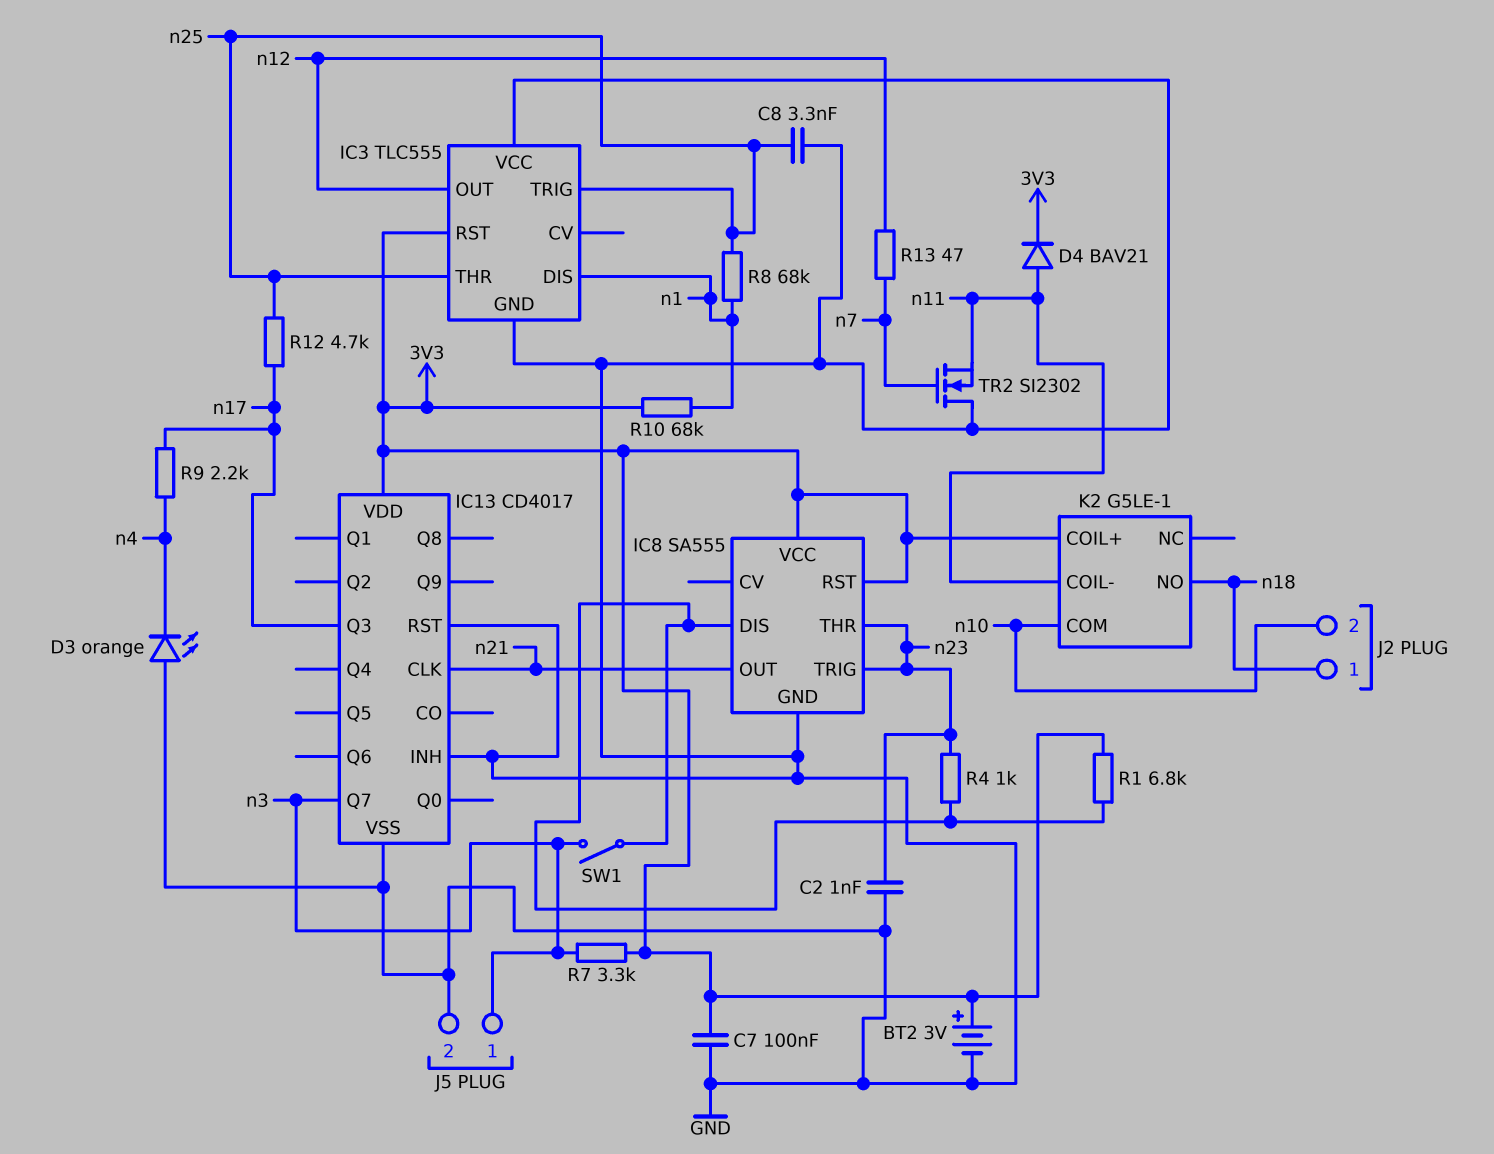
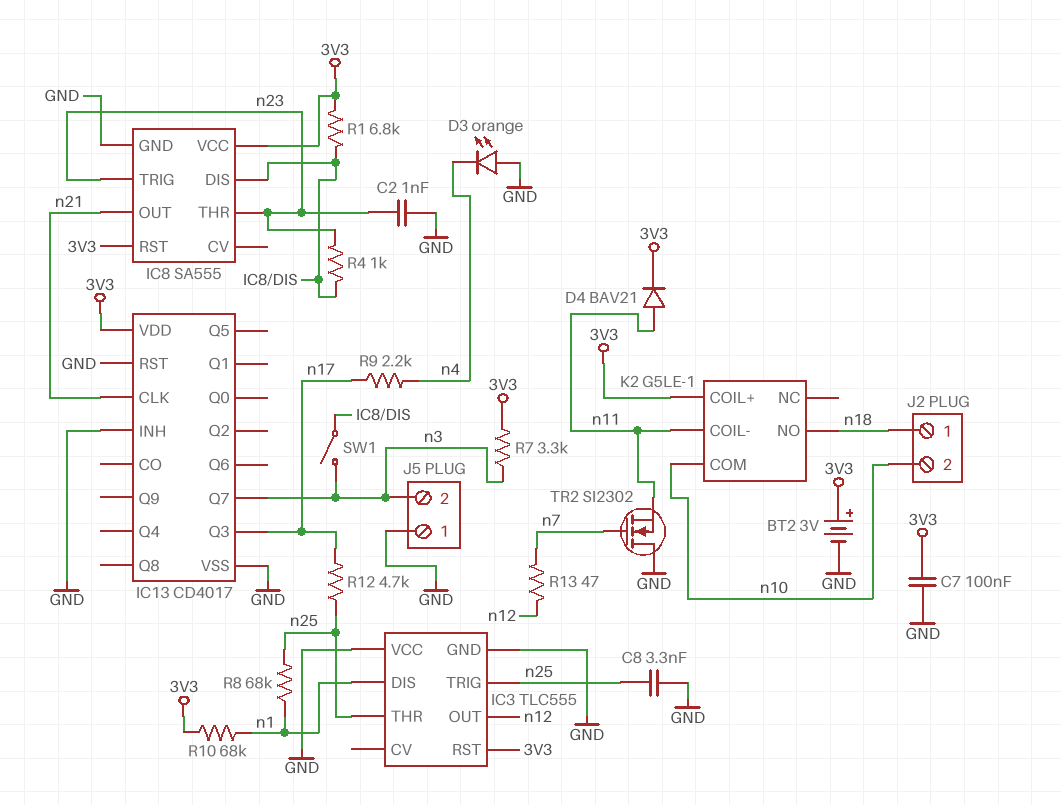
J5 pin 1: n3 -> GND
J5 pin 2: GND -> n3

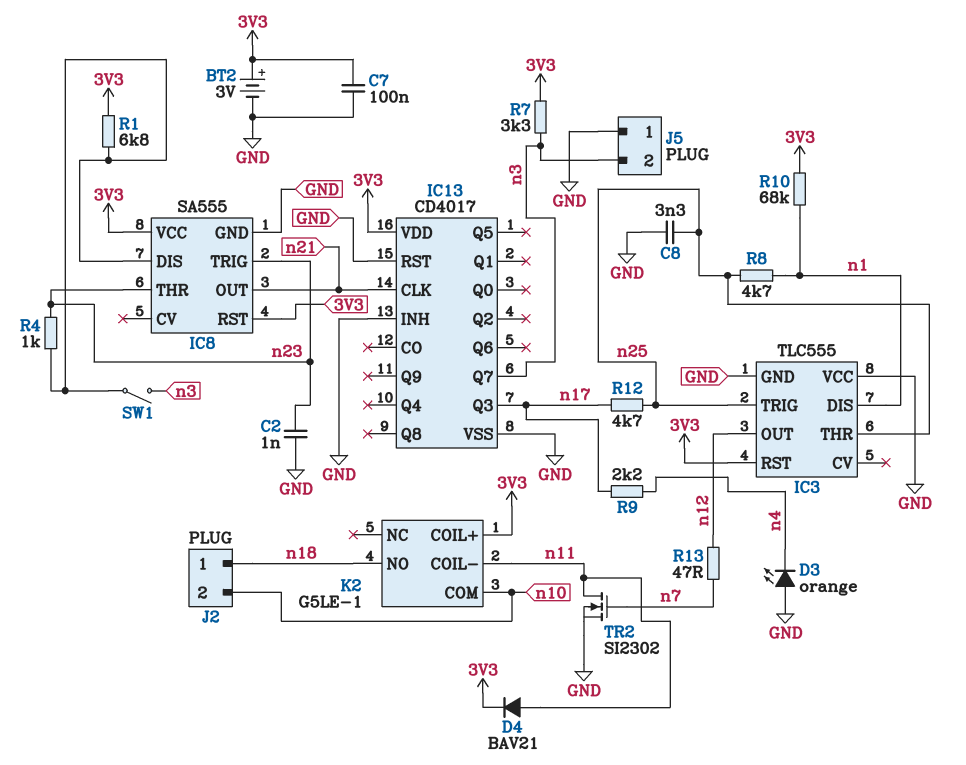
R8: 68k (n1, n25) -> 4.7k (n1, n25)
TR2: NMOS SI2302 (G n7, D GND, S n11) -> NMOS SI2302 (G n7, D n11, S GND)

